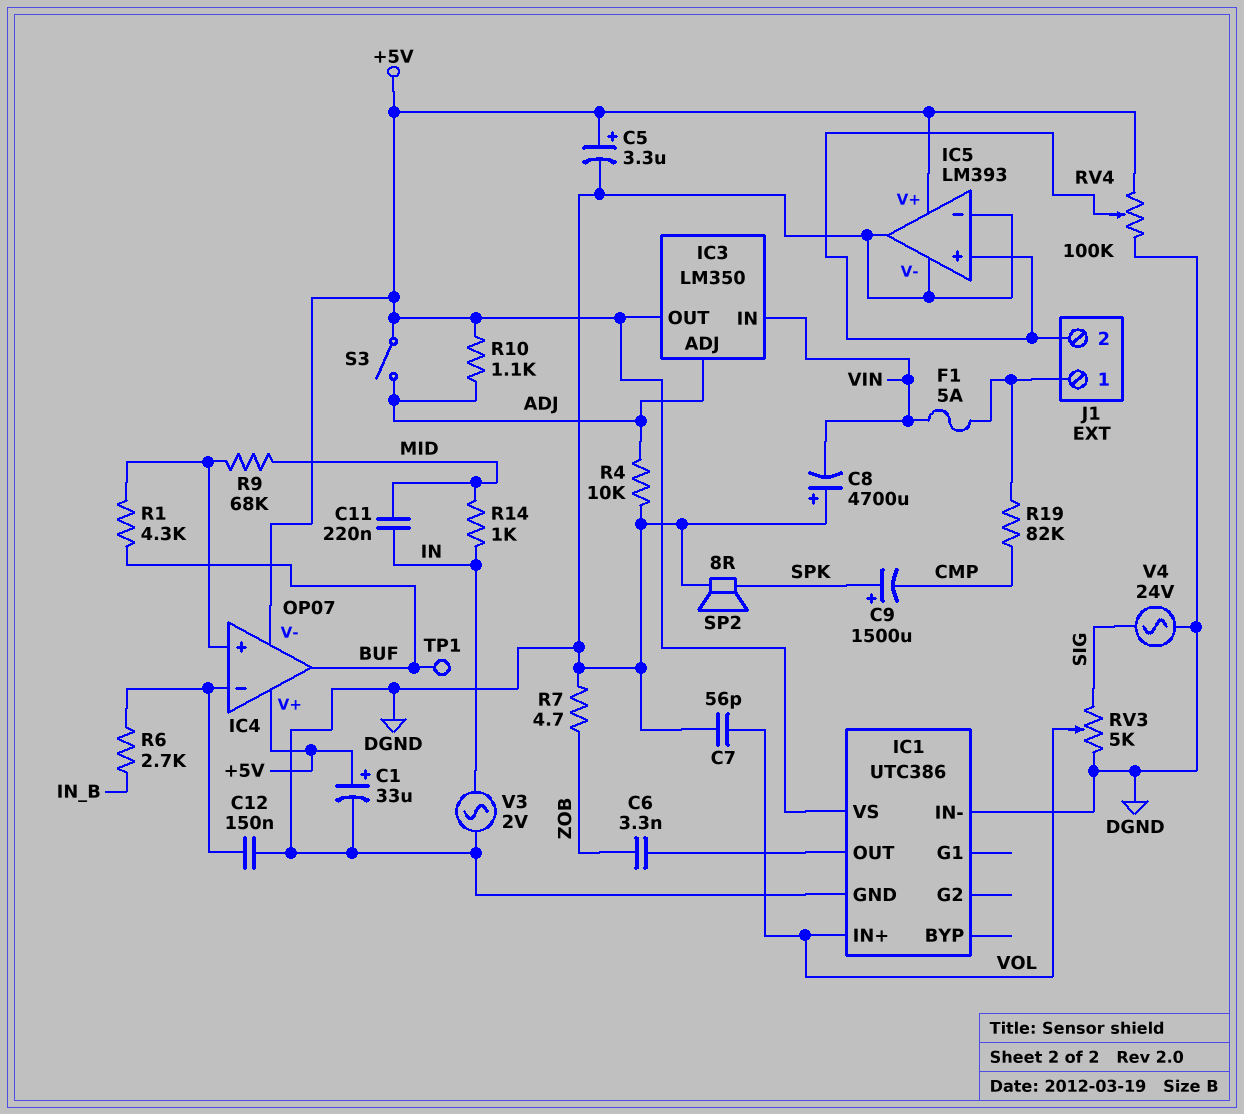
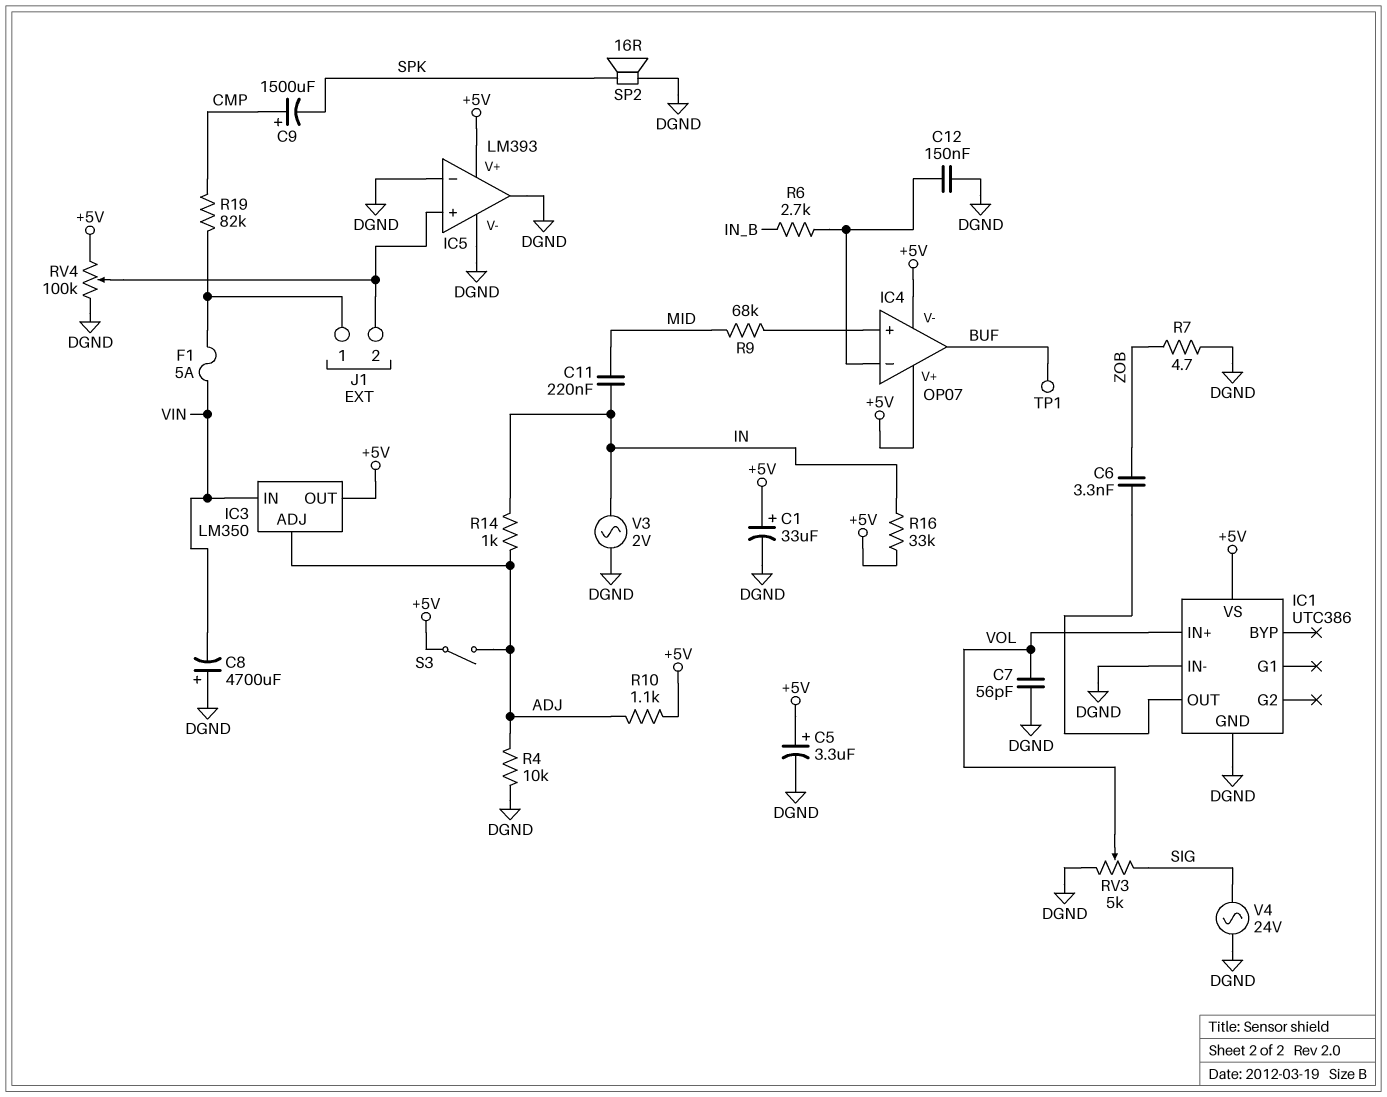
C9: 1500uF (plus SPK, minus CMP) -> 1500uF (plus CMP, minus SPK)
R1: 4.3k (BUF, IC4/in+) -> none
R14: 1k (IN, MID) -> 1k (ADJ, IN)
R16: none -> 33k (+5V, IN)
SP2: speaker 8R (DGND, SPK) -> speaker 16R (DGND, SPK)

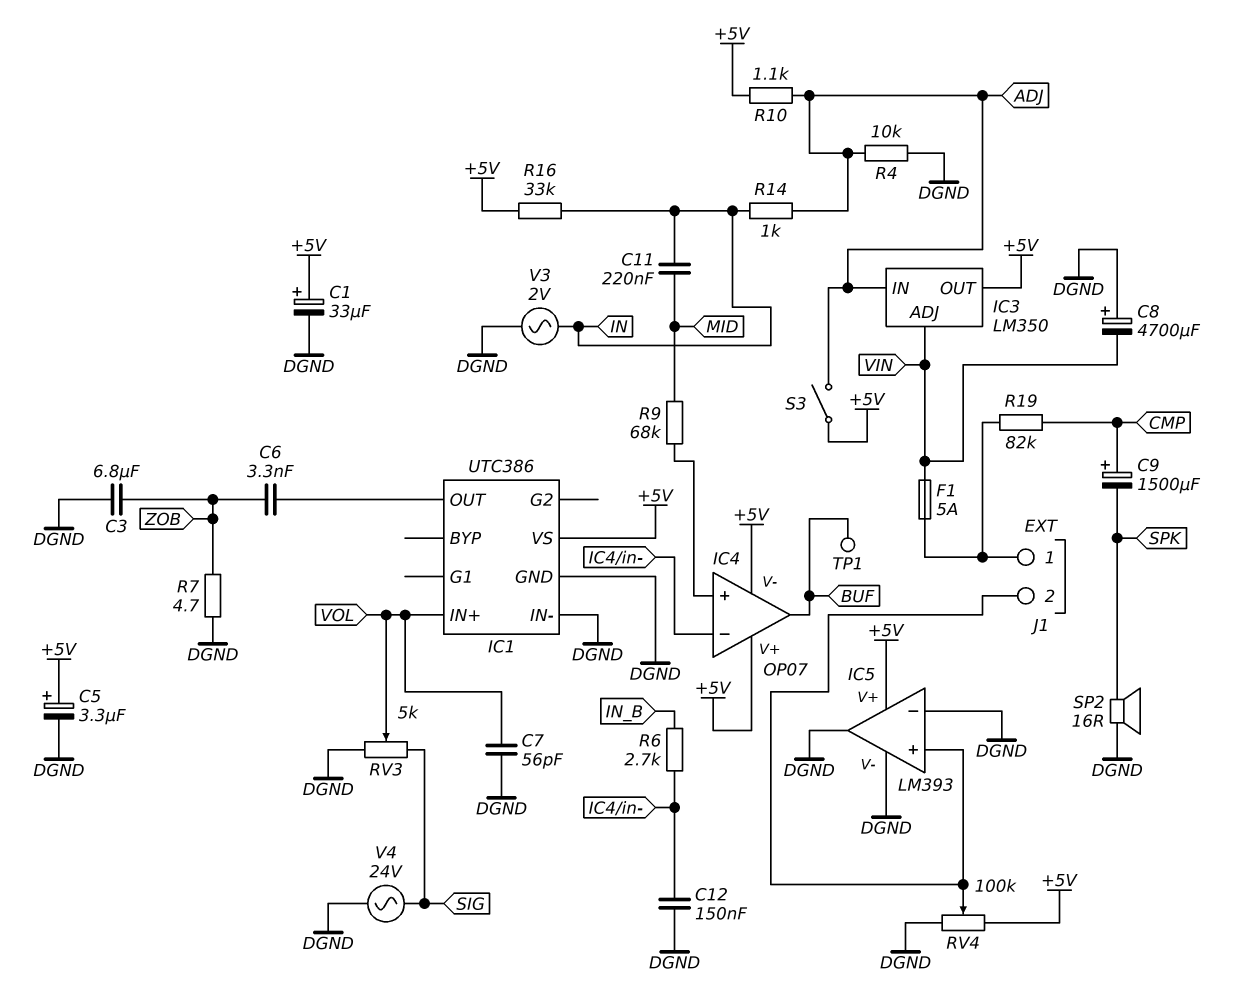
C3: none -> 6.8uF (DGND, ZOB)
IC3 pin ADJ: ADJ -> VIN
IC3 pin IN: VIN -> ADJ

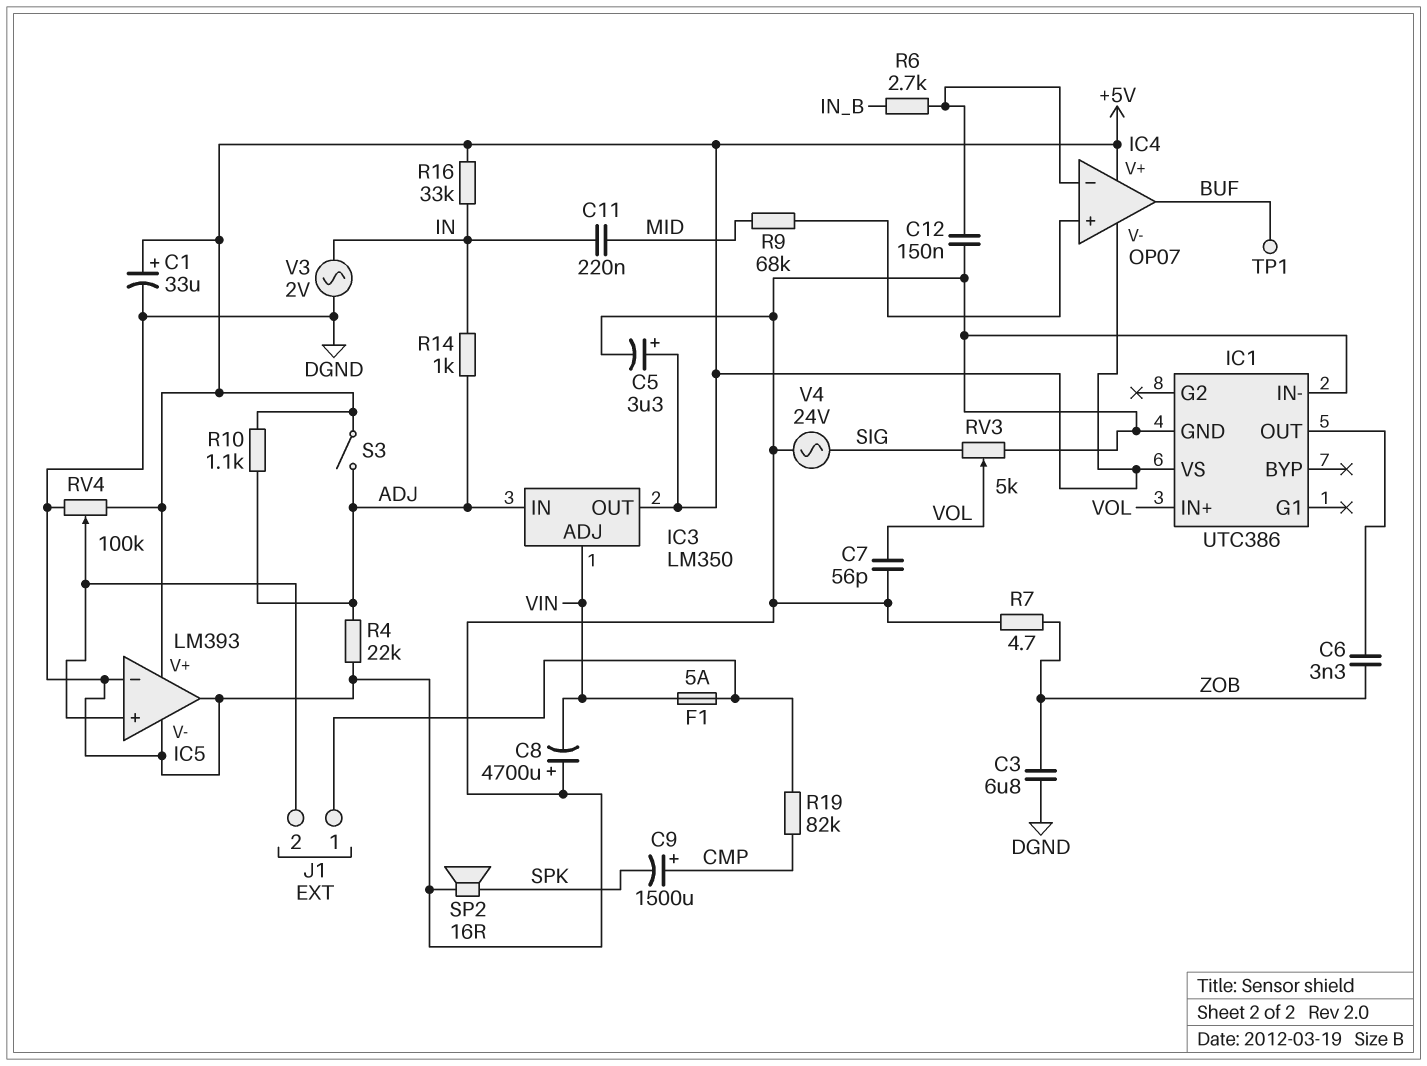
R4: 10k (ADJ, DGND) -> 22k (ADJ, DGND)

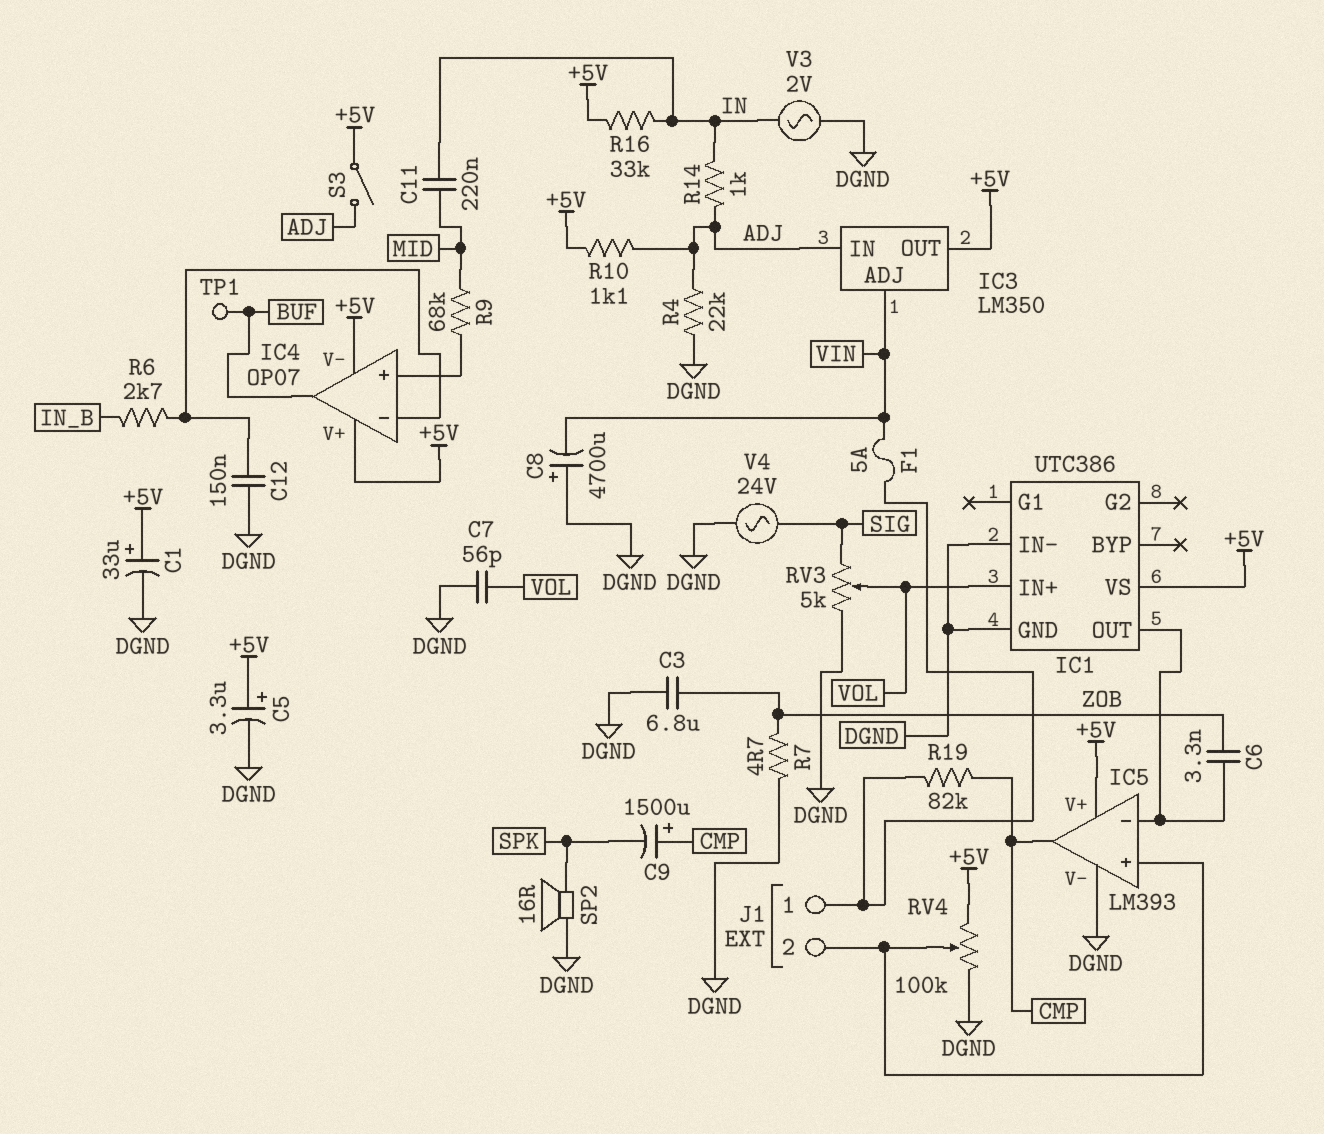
IC5 pin in-: DGND -> IC1/OUT
IC5 pin out: DGND -> CMP

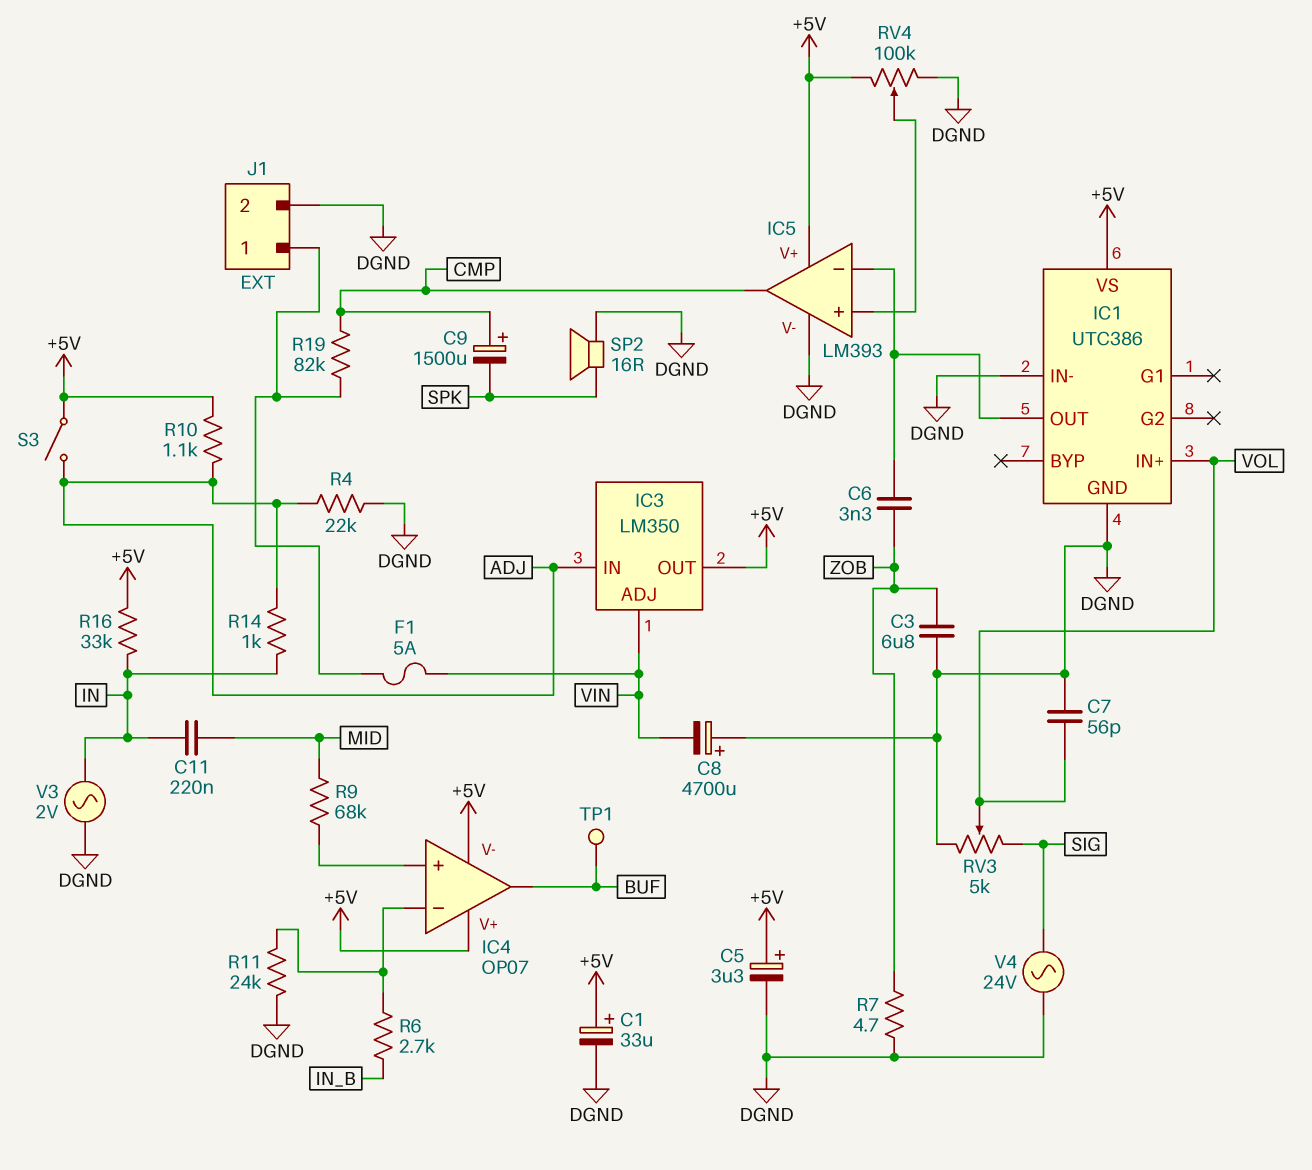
C12: 150nF (DGND, IC4/in-) -> none
J1 pin 2: IC5/in+ -> DGND
R11: none -> 24k (DGND, IC4/in-)

